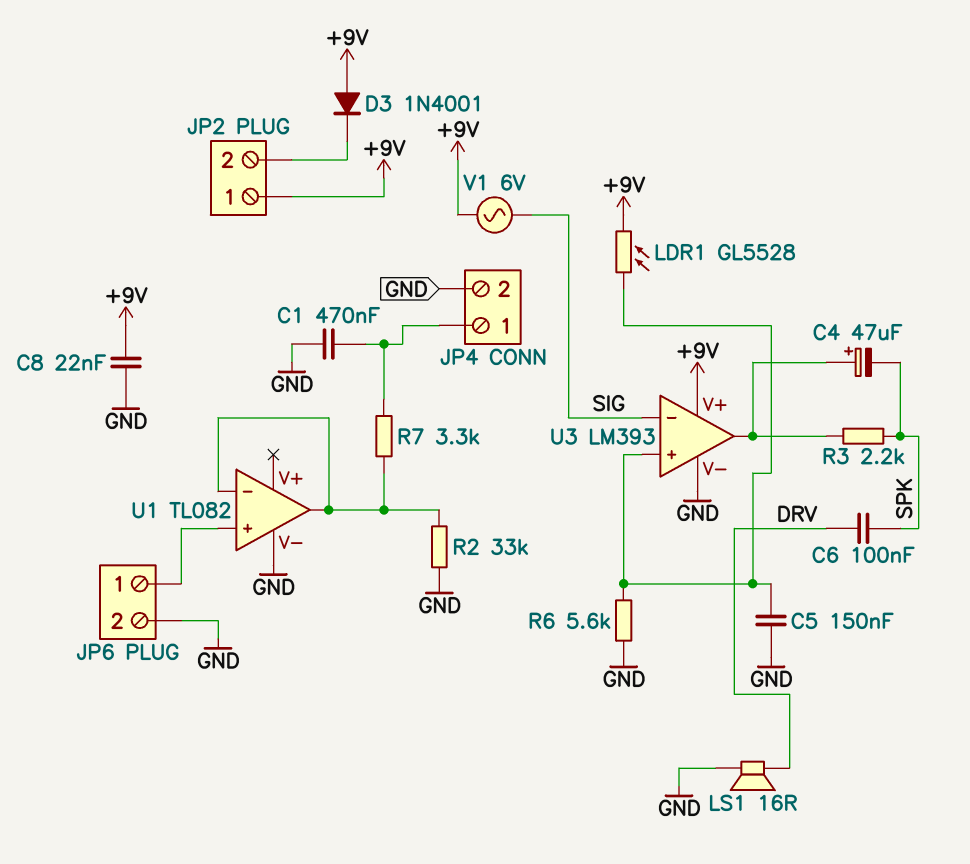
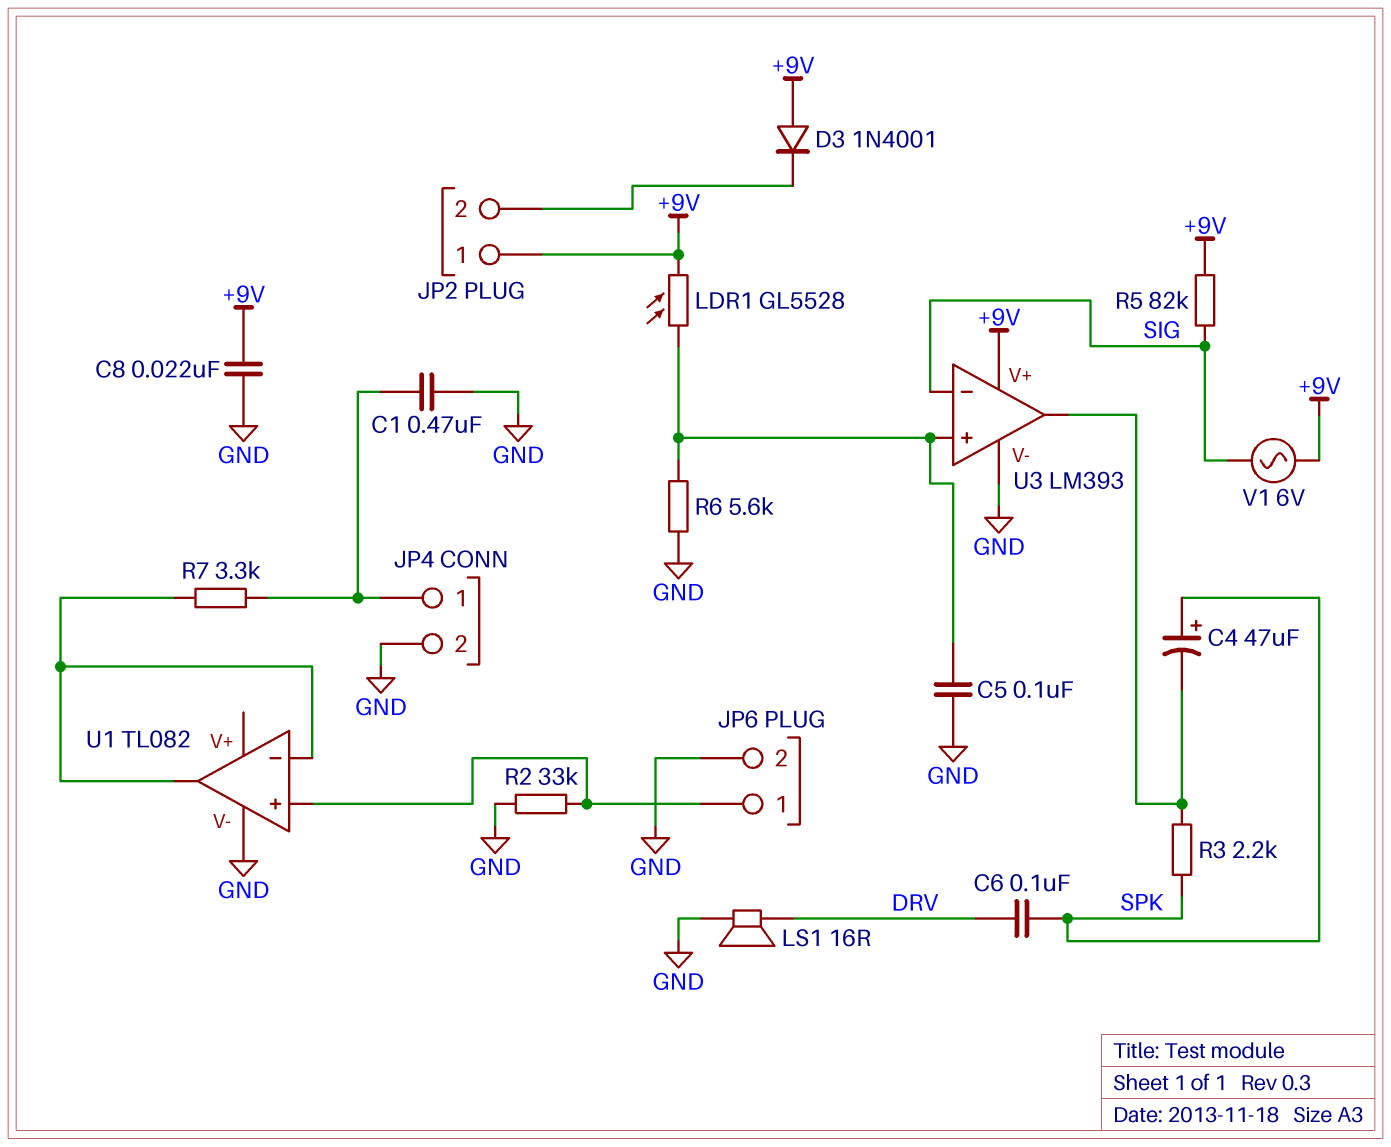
C4: 47uF (plus U3/out, minus SPK) -> 47uF (plus SPK, minus U3/out)
C5: 150nF (GND, U3/in+) -> 100nF (GND, U3/in+)
R2: 33k (GND, U1/in-) -> 33k (GND, JP6/1)
R5: none -> 82k (+9V, SIG)

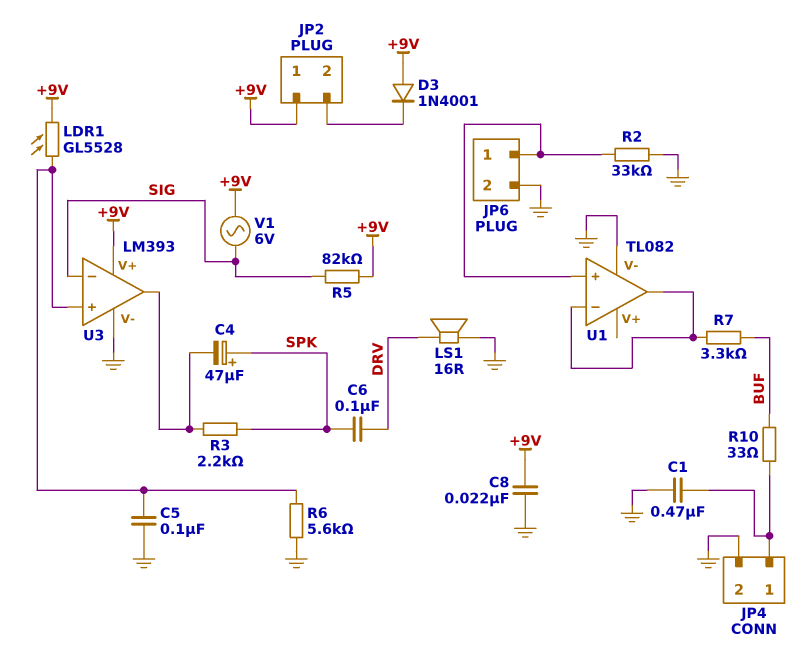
R7: 3.3k (JP4/1, U1/in-) -> 3.3k (BUF, U1/in-)
R10: none -> 33 (BUF, JP4/1)

